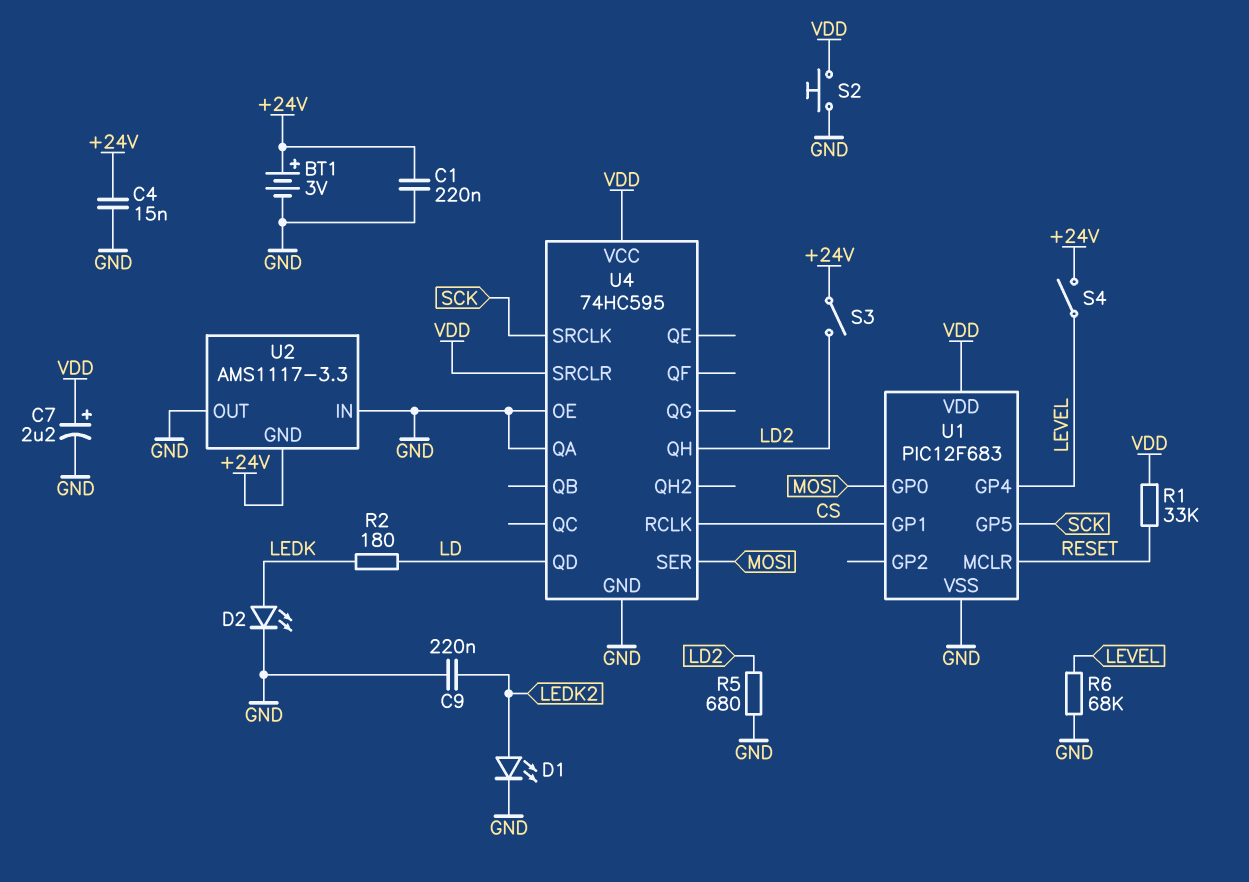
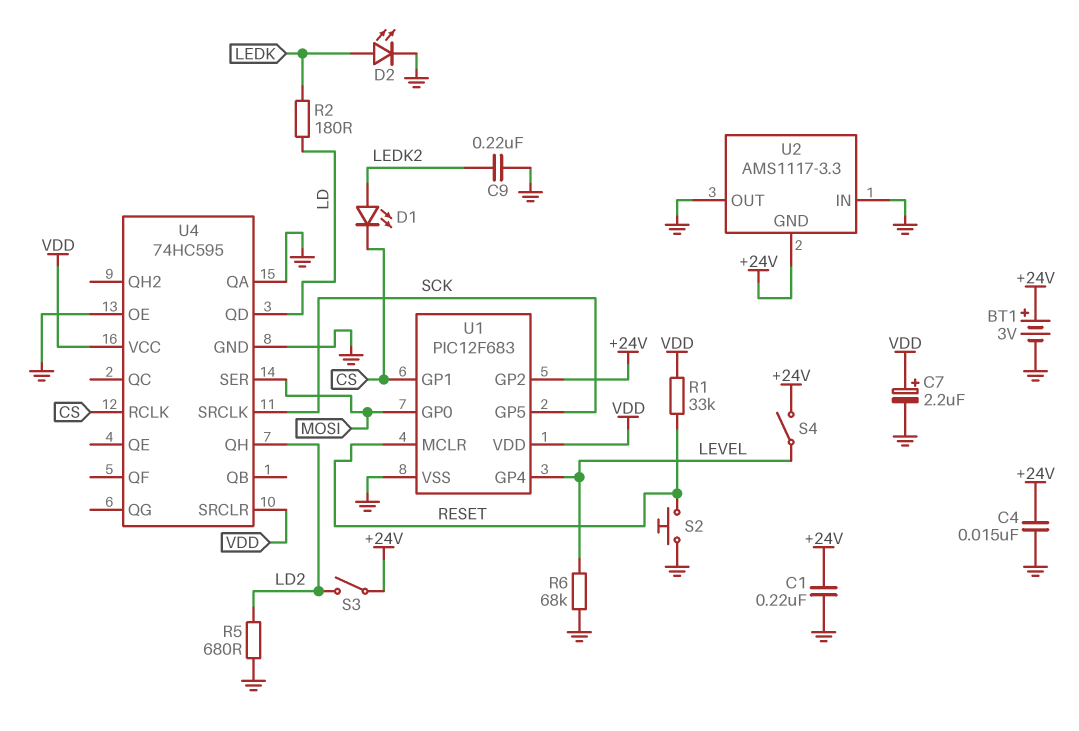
D1: LED (A LEDK2, K GND) -> LED (A LEDK2, K CS)
S2: button (GND, VDD) -> button (GND, RESET)
U1 pin GP2: none -> +24V

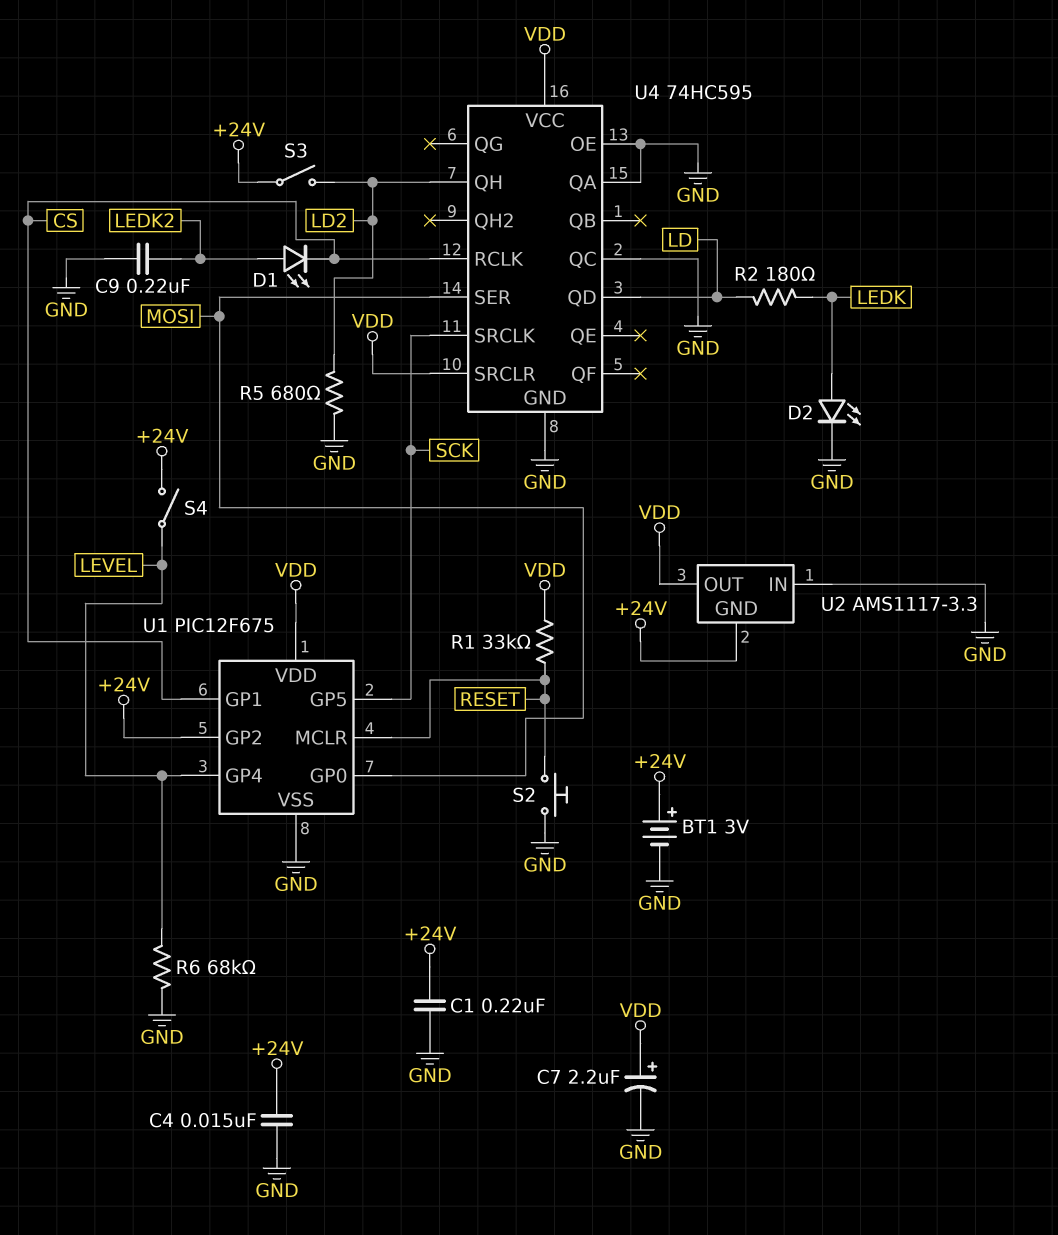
U1: PIC12F683 -> PIC12F675
U2 pin OUT: GND -> VDD
U4 pin QC: none -> GND

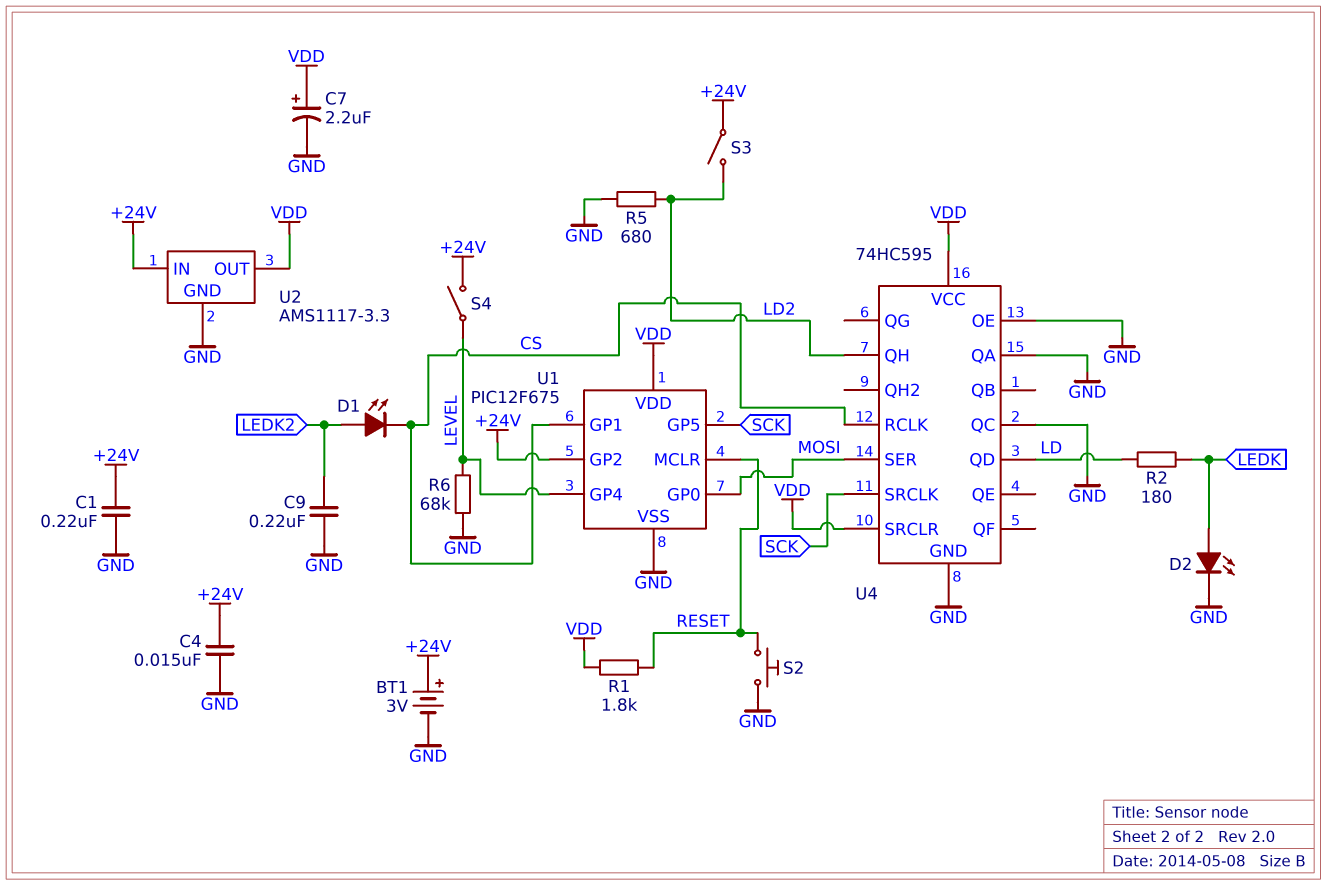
R1: 33k (RESET, VDD) -> 1.8k (RESET, VDD)
U2 pin GND: +24V -> GND
U2 pin IN: GND -> +24V

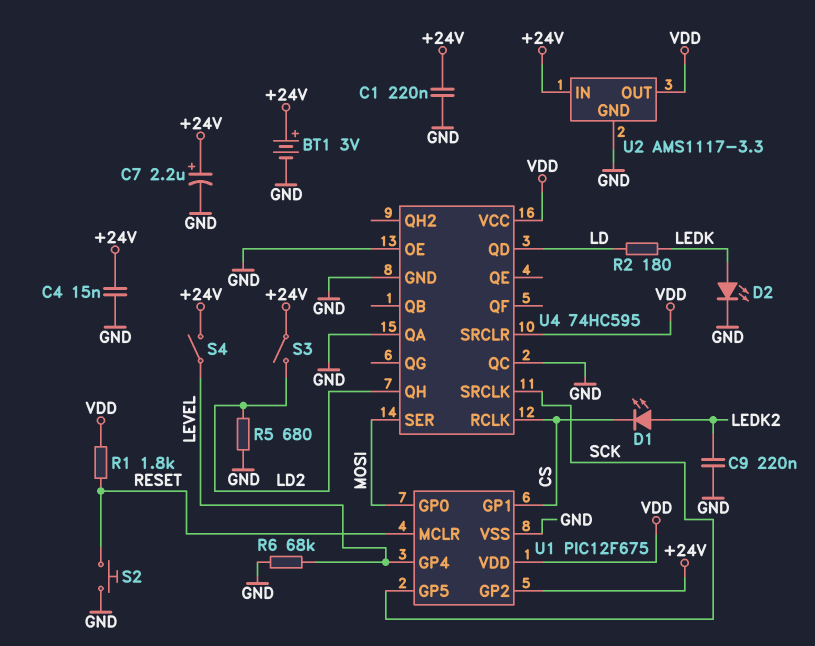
C7: 2.2uF (plus VDD, minus GND) -> 2.2uF (plus +24V, minus GND)

